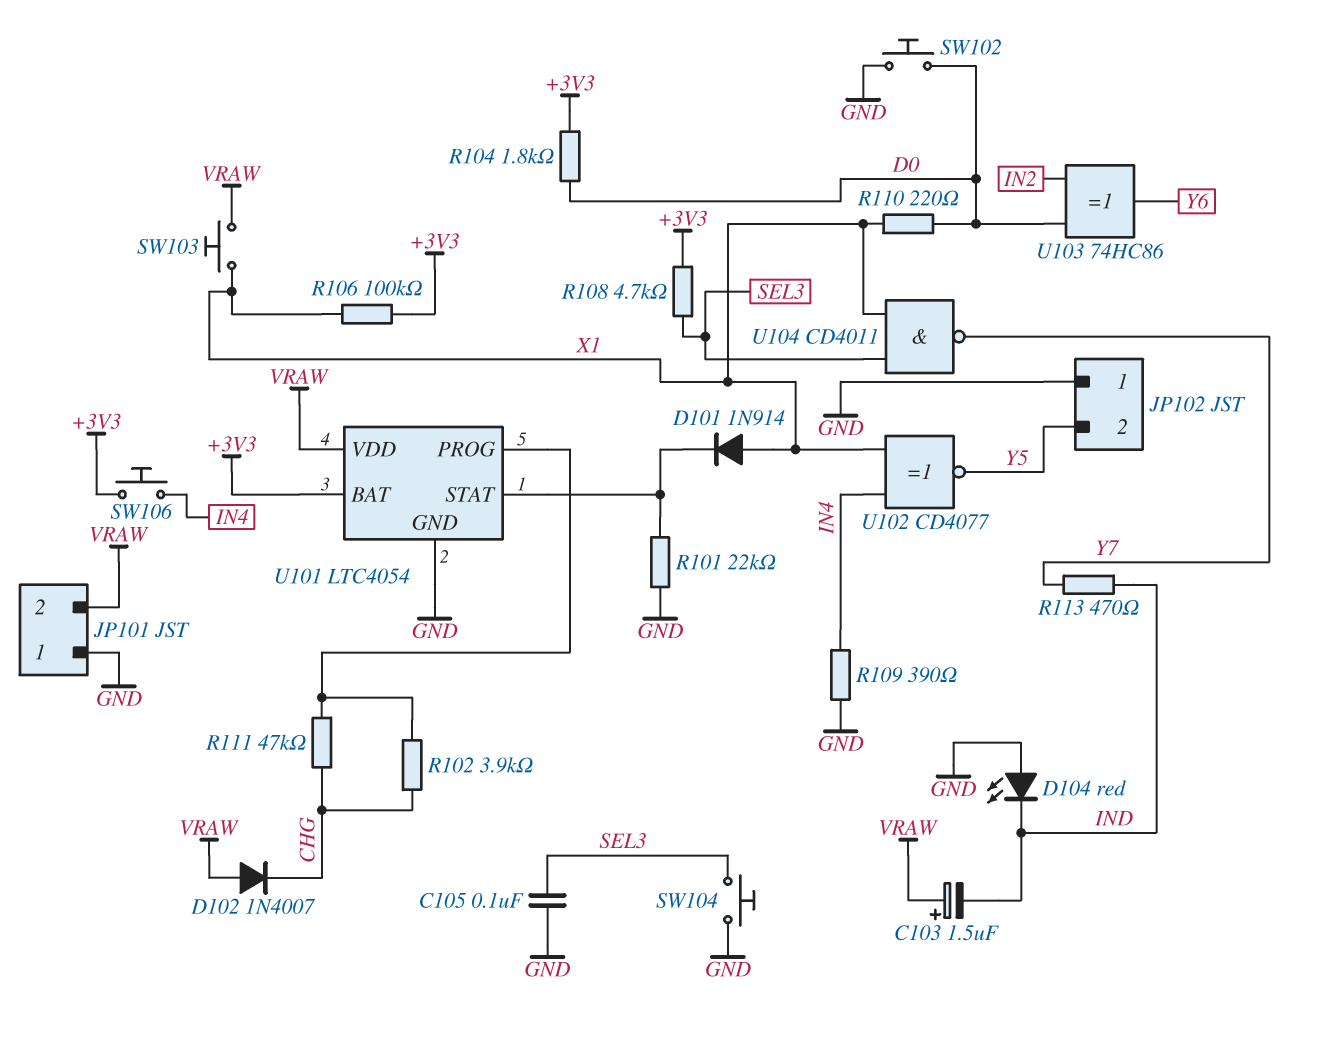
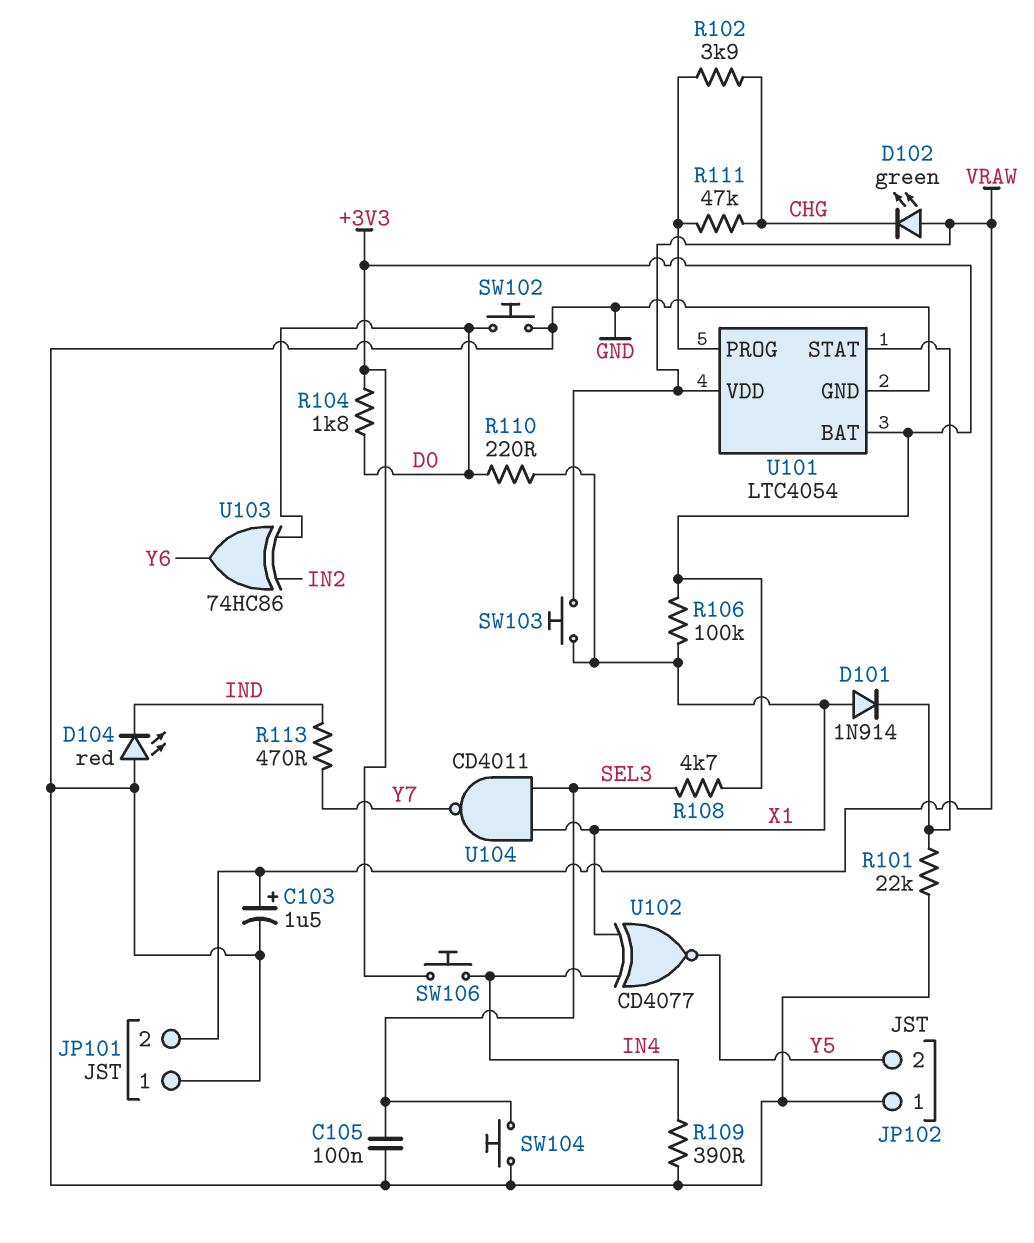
C103: 1.5uF (plus VRAW, minus IND) -> 1.5uF (plus VRAW, minus GND)
D102: diode 1N4007 (A VRAW, K CHG) -> LED green (A VRAW, K CHG)

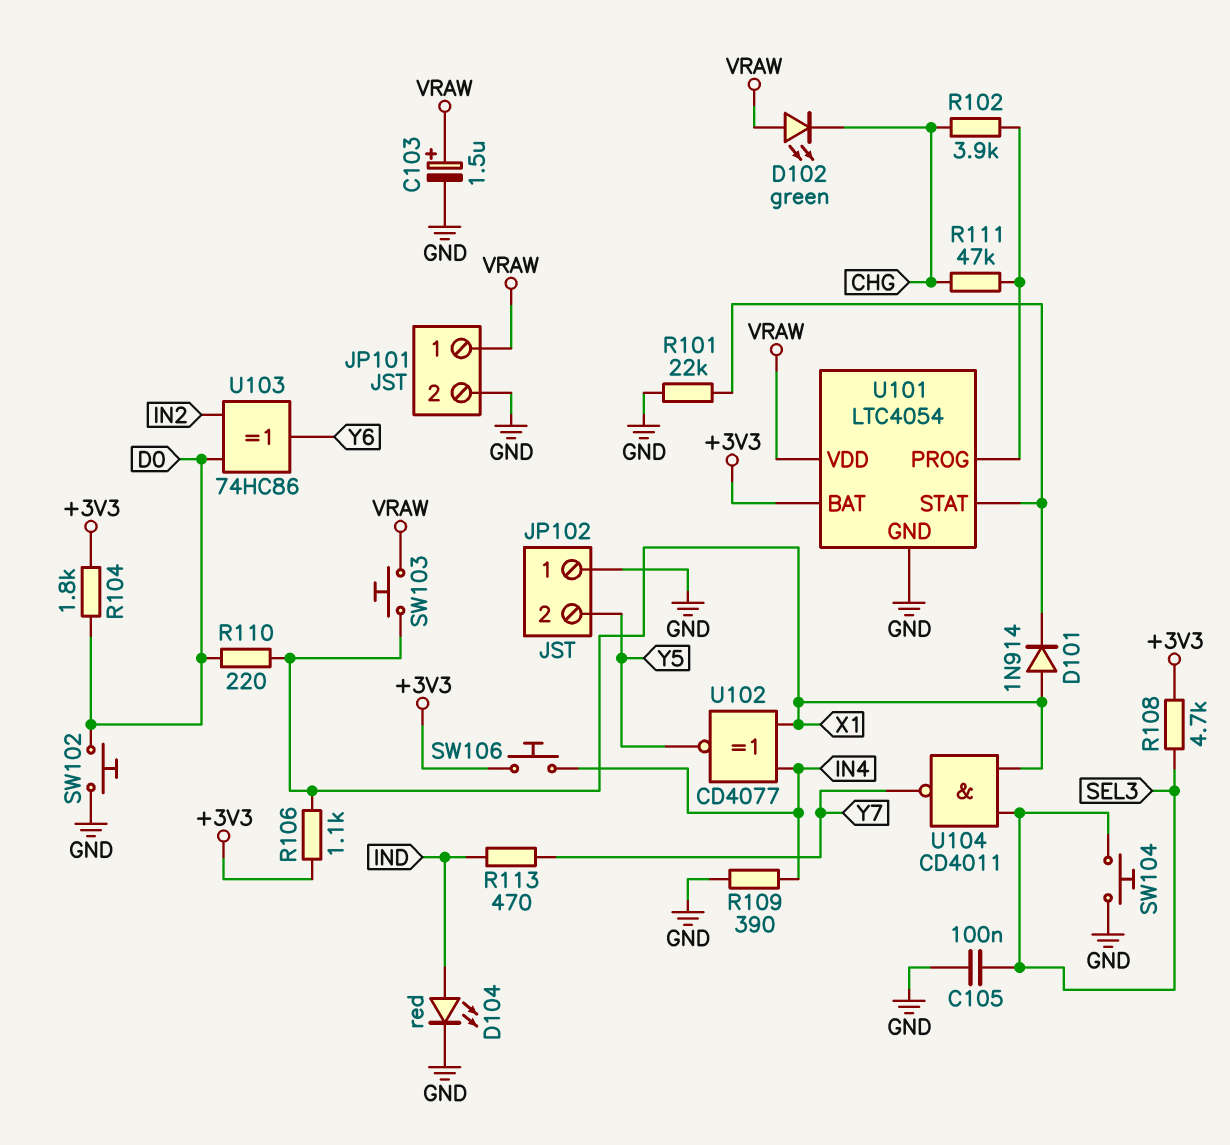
D104: LED red (A GND, K IND) -> LED red (A IND, K GND)
JP101 pin 1: GND -> VRAW
JP101 pin 2: VRAW -> GND
R106: 100k (+3V3, X1) -> 1.1k (+3V3, X1)

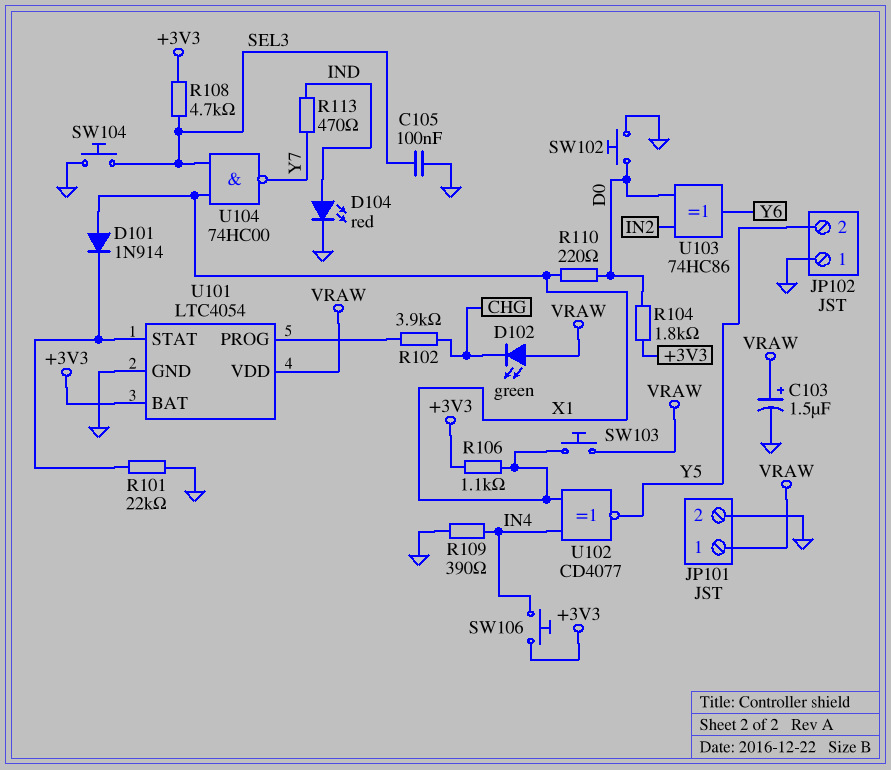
R111: 47k (CHG, U101/PROG) -> none
U104: NAND CD4011 (in SEL3, in X1, out Y7) -> NAND 74HC00 (in SEL3, in X1, out Y7)

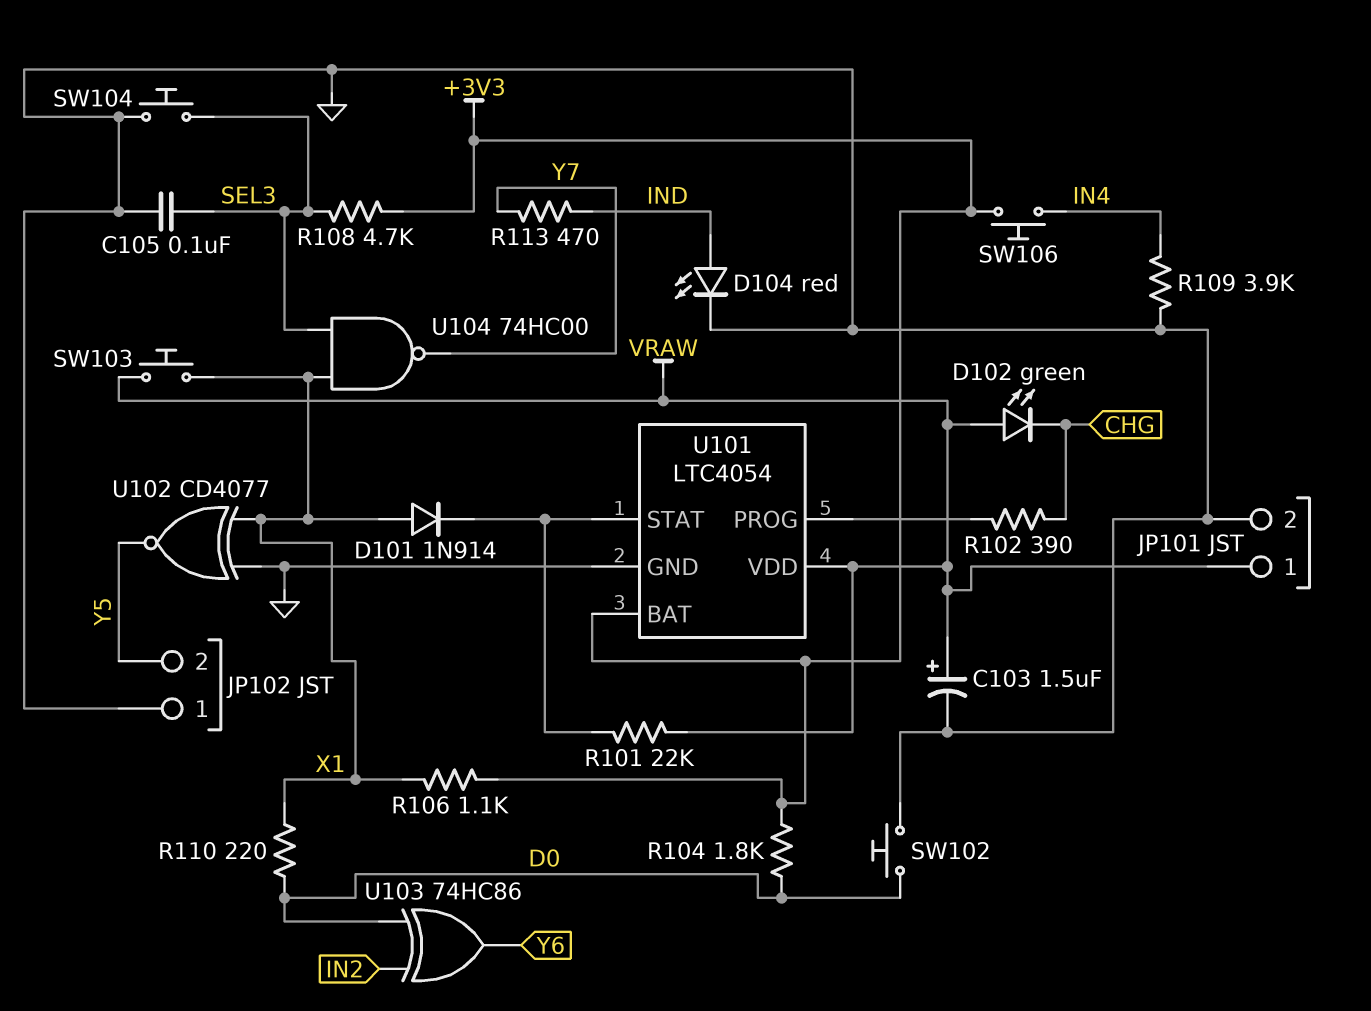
R101: 22k (GND, U101/STAT) -> 22k (U101/STAT, VRAW)
R102: 3.9k (CHG, U101/PROG) -> 390 (CHG, U101/PROG)
R109: 390 (GND, IN4) -> 3.9k (GND, IN4)
U102: XNOR CD4077 (in IN4, in X1, out Y5) -> XNOR CD4077 (in GND, in X1, out Y5)

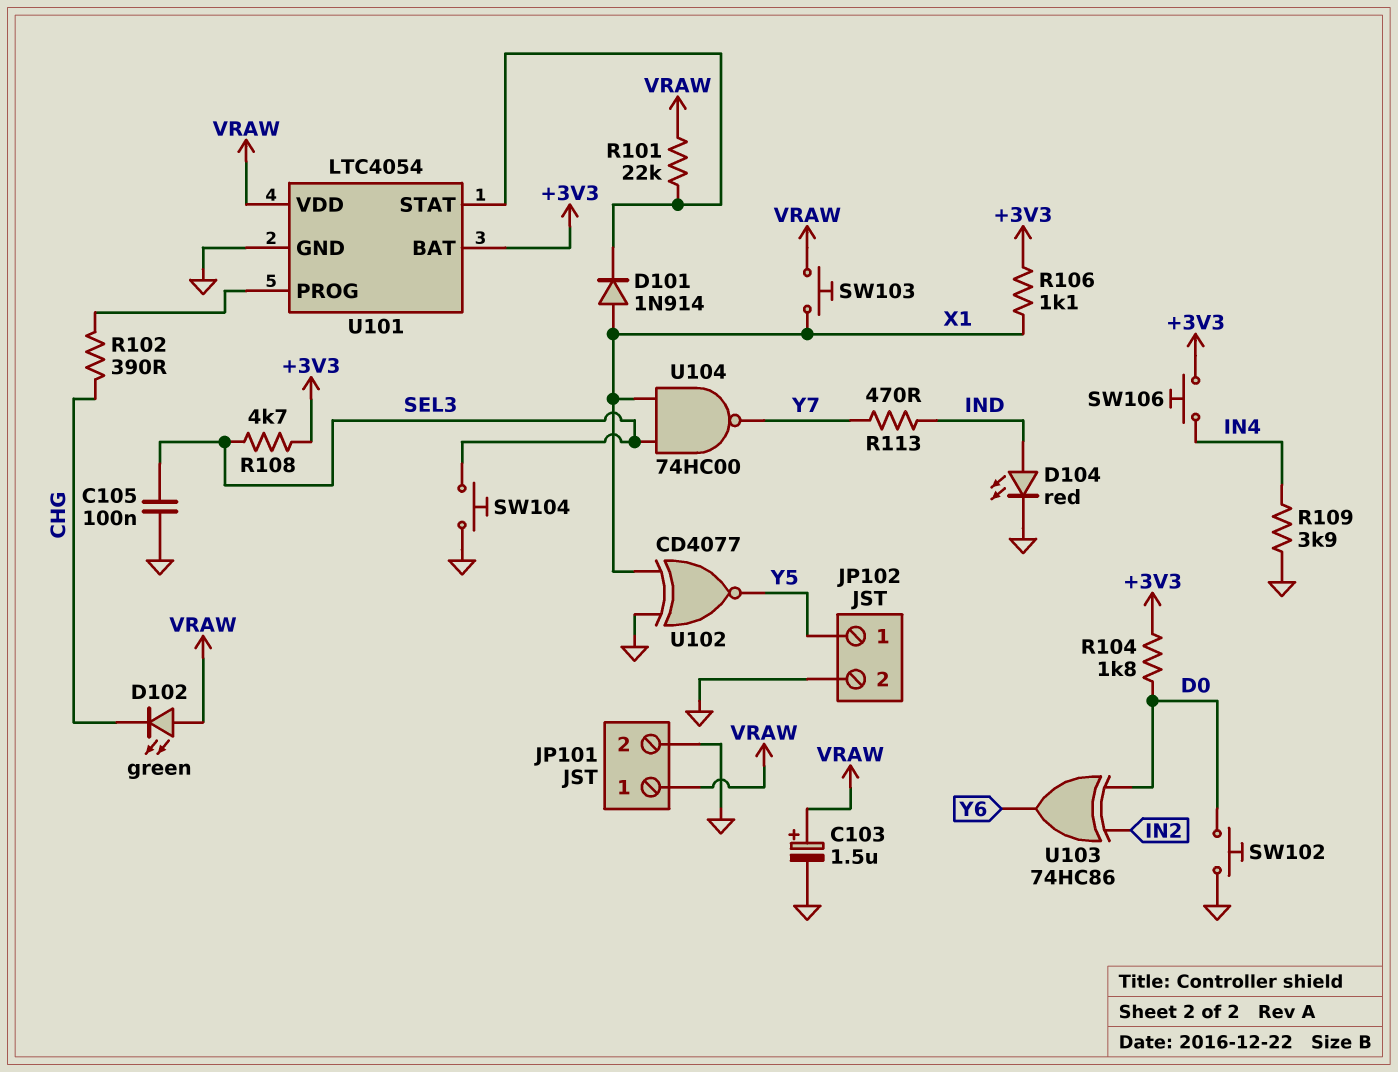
JP102 pin 1: GND -> Y5
JP102 pin 2: Y5 -> GND
R110: 220 (D0, X1) -> none

